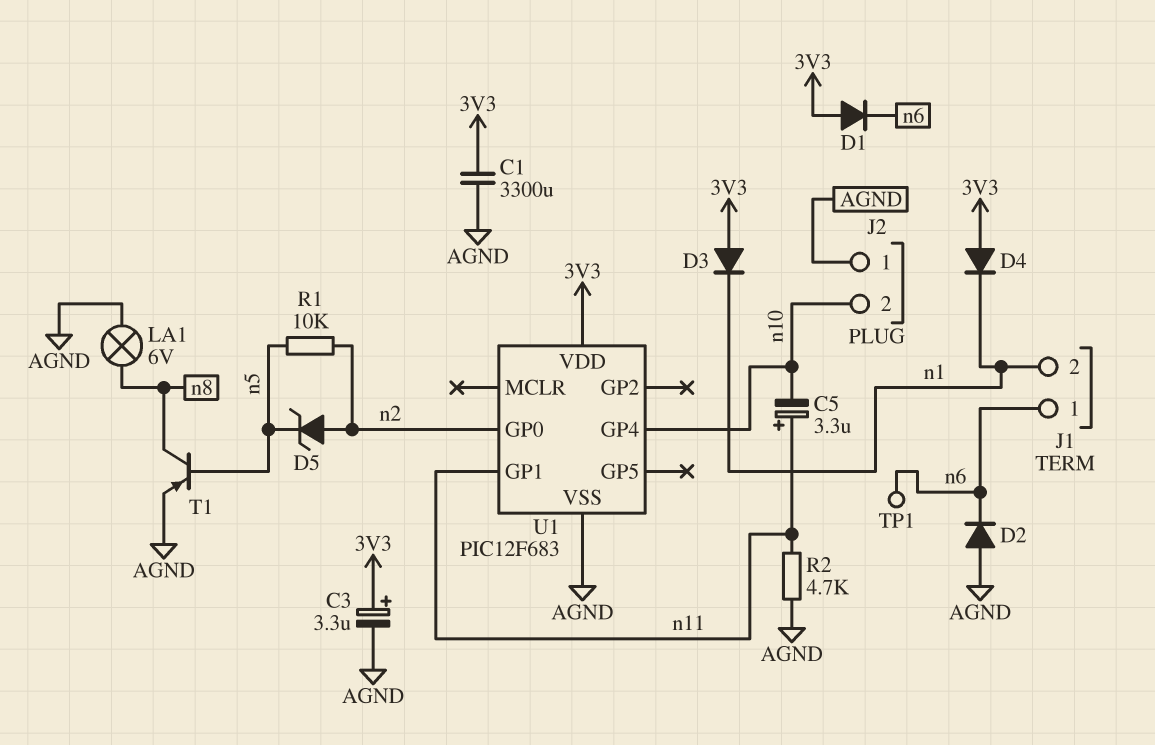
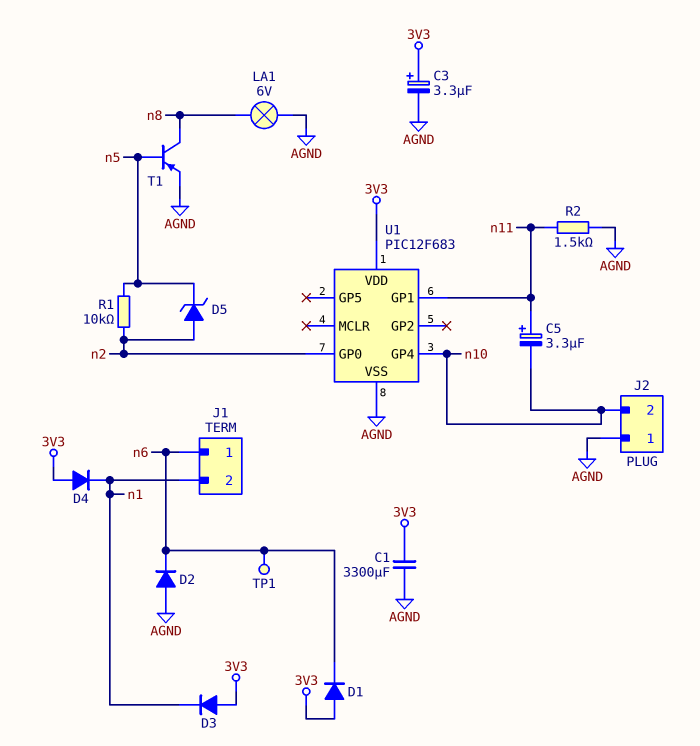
R2: 4.7k (AGND, n11) -> 1.5k (AGND, n11)

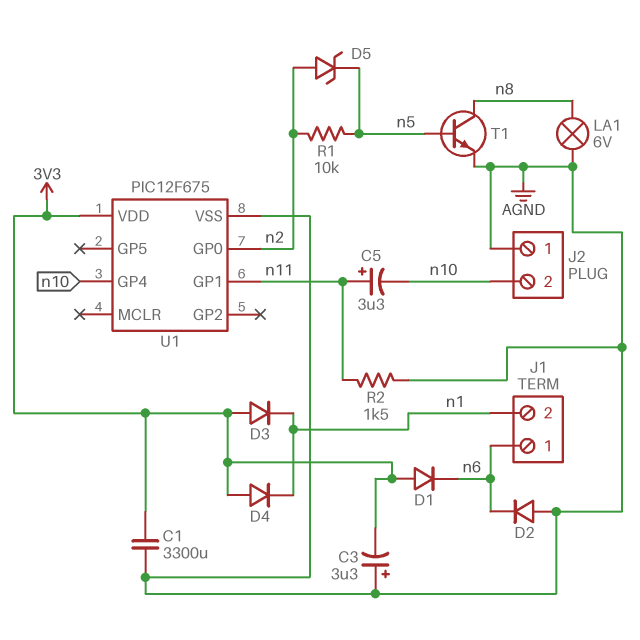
C3: 3.3uF (plus 3V3, minus AGND) -> 3.3uF (plus AGND, minus 3V3)
T1: PNP (B n5, C n8, E AGND) -> NPN (B n5, C n8, E AGND)
TP1: test point (n6) -> none
U1: PIC12F683 -> PIC12F675

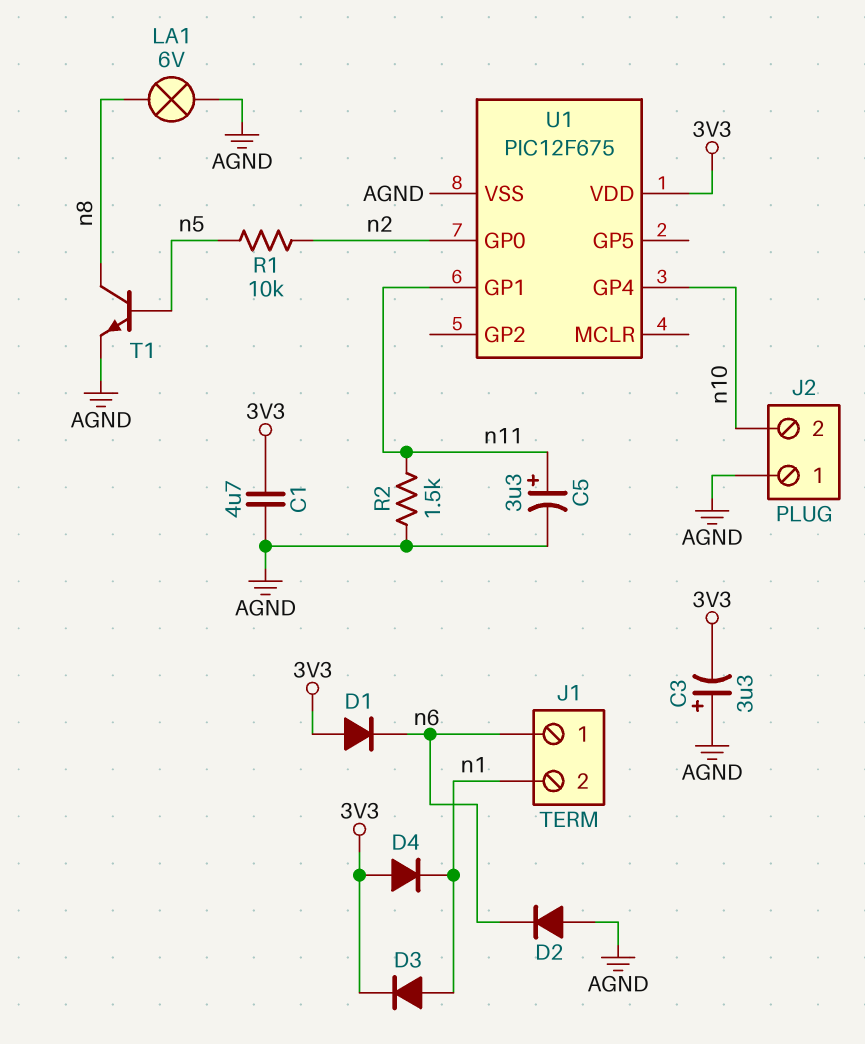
C1: 3300uF (3V3, AGND) -> 4.7uF (3V3, AGND)
C5: 3.3uF (plus n11, minus n10) -> 3.3uF (plus n11, minus AGND)
D3: diode (A 3V3, K n1) -> diode (A n1, K 3V3)
D5: zener (A n2, K n5) -> none

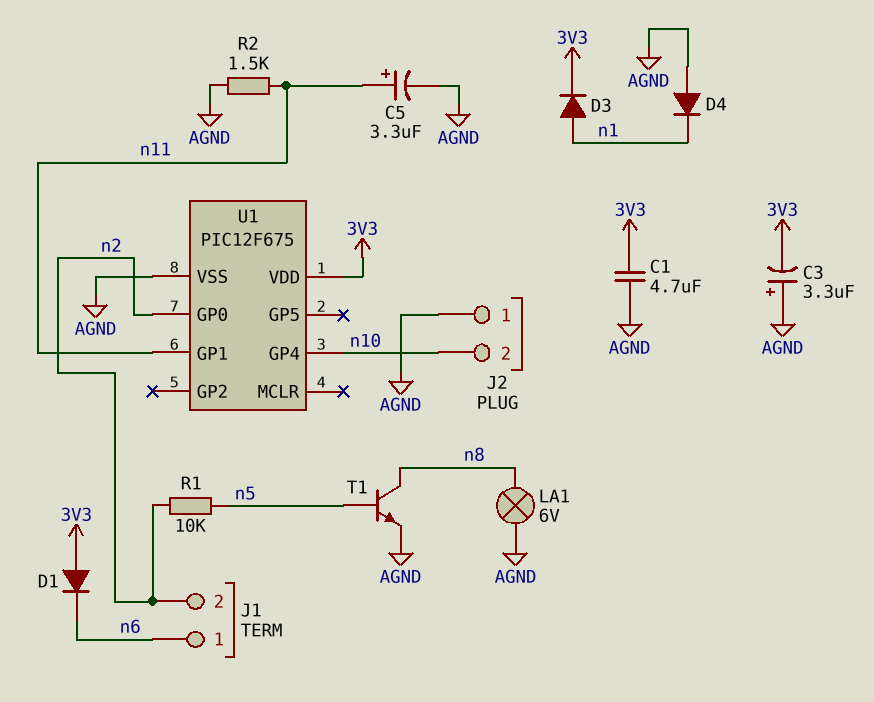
D2: diode (A AGND, K n6) -> none
D4: diode (A 3V3, K n1) -> diode (A AGND, K n1)
J1 pin 2: n1 -> n2

